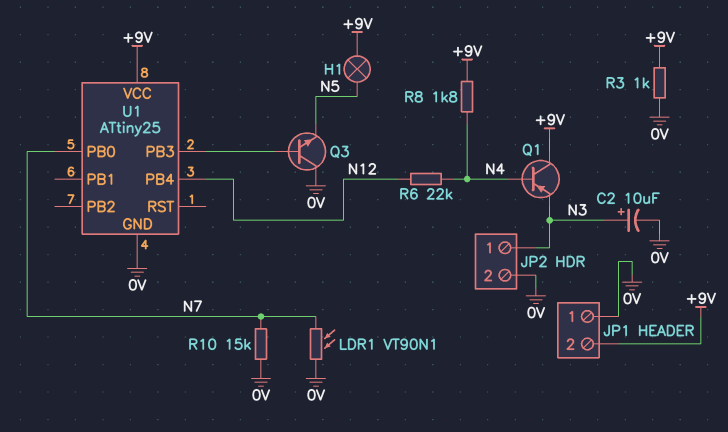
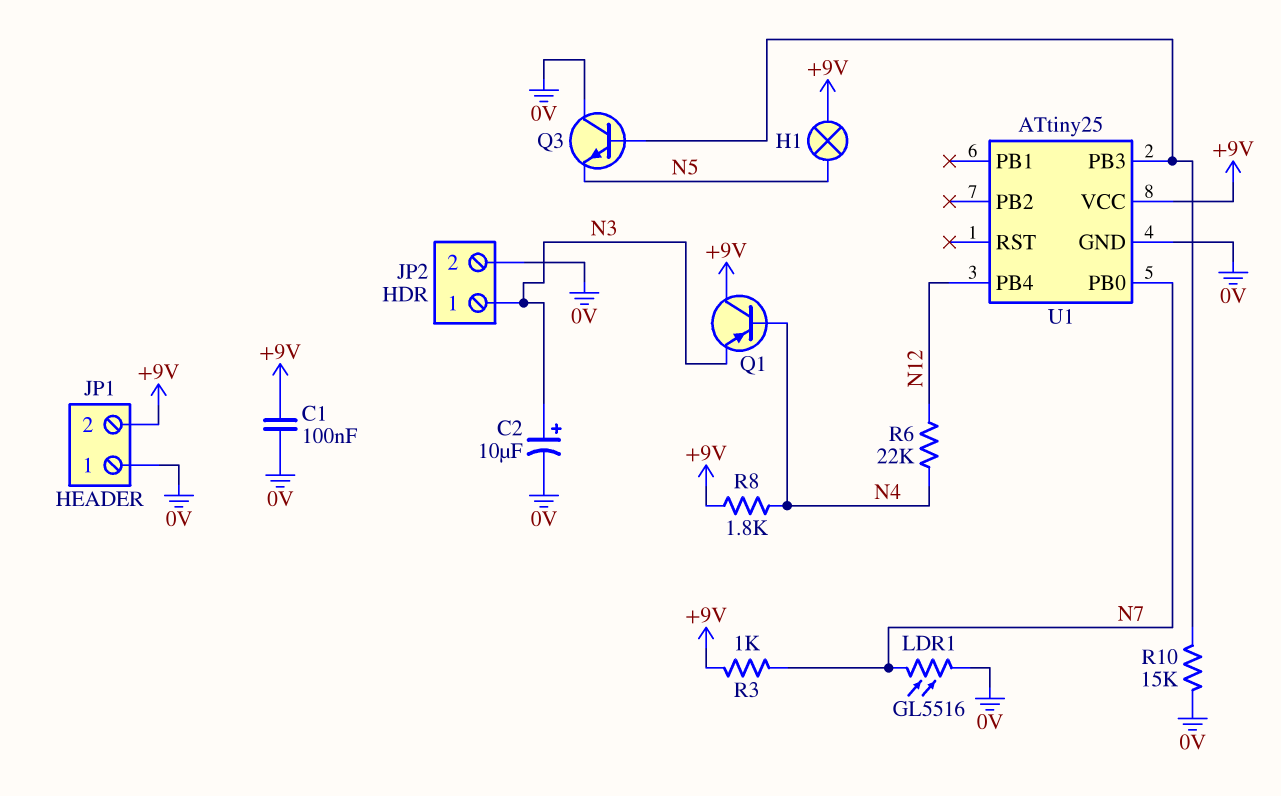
C1: none -> 100nF (+9V, 0V)
LDR1: VT90N1 (0V, N7) -> GL5516 (0V, N7)
R3: 1k (+9V, 0V) -> 1k (+9V, N7)
R10: 15k (0V, N7) -> 15k (0V, U1/PB3)

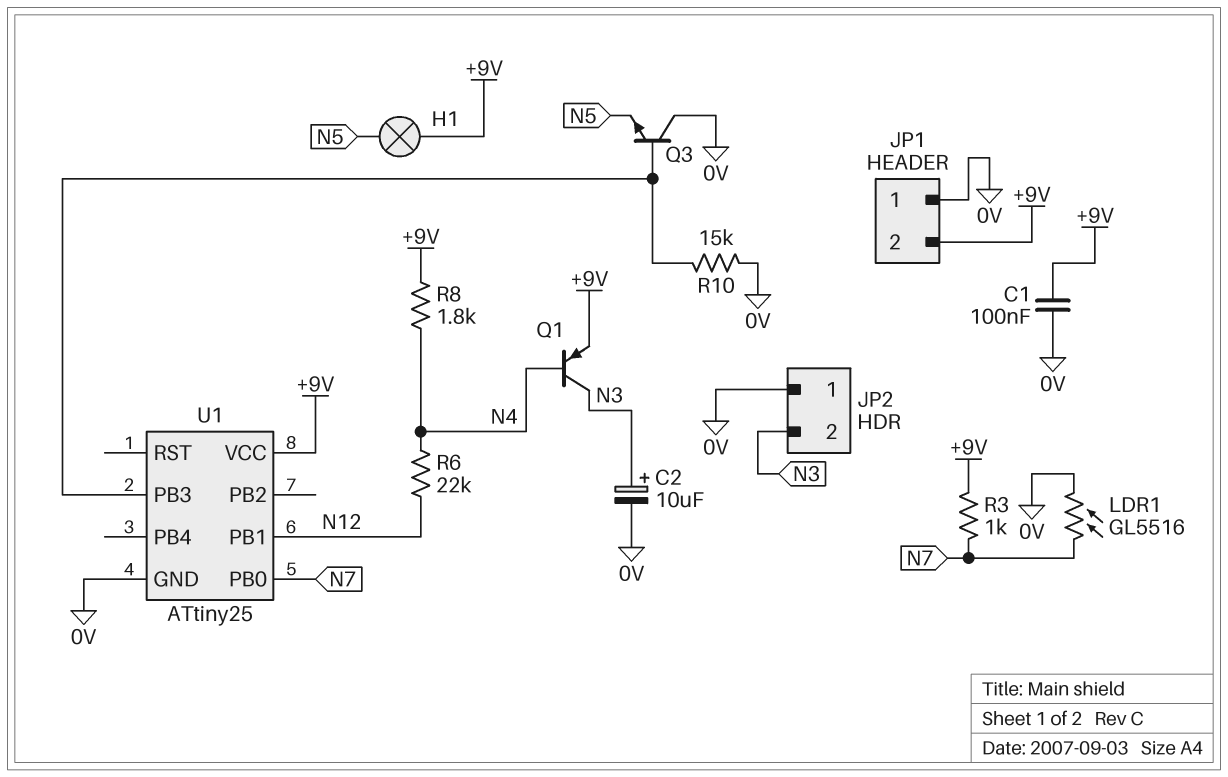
JP2 pin 1: N3 -> 0V
JP2 pin 2: 0V -> N3
Q1: PNP (B N4, C +9V, E N3) -> PNP (B N4, C N3, E +9V)
U1 pin PB1: none -> N12
U1 pin PB4: N12 -> none

